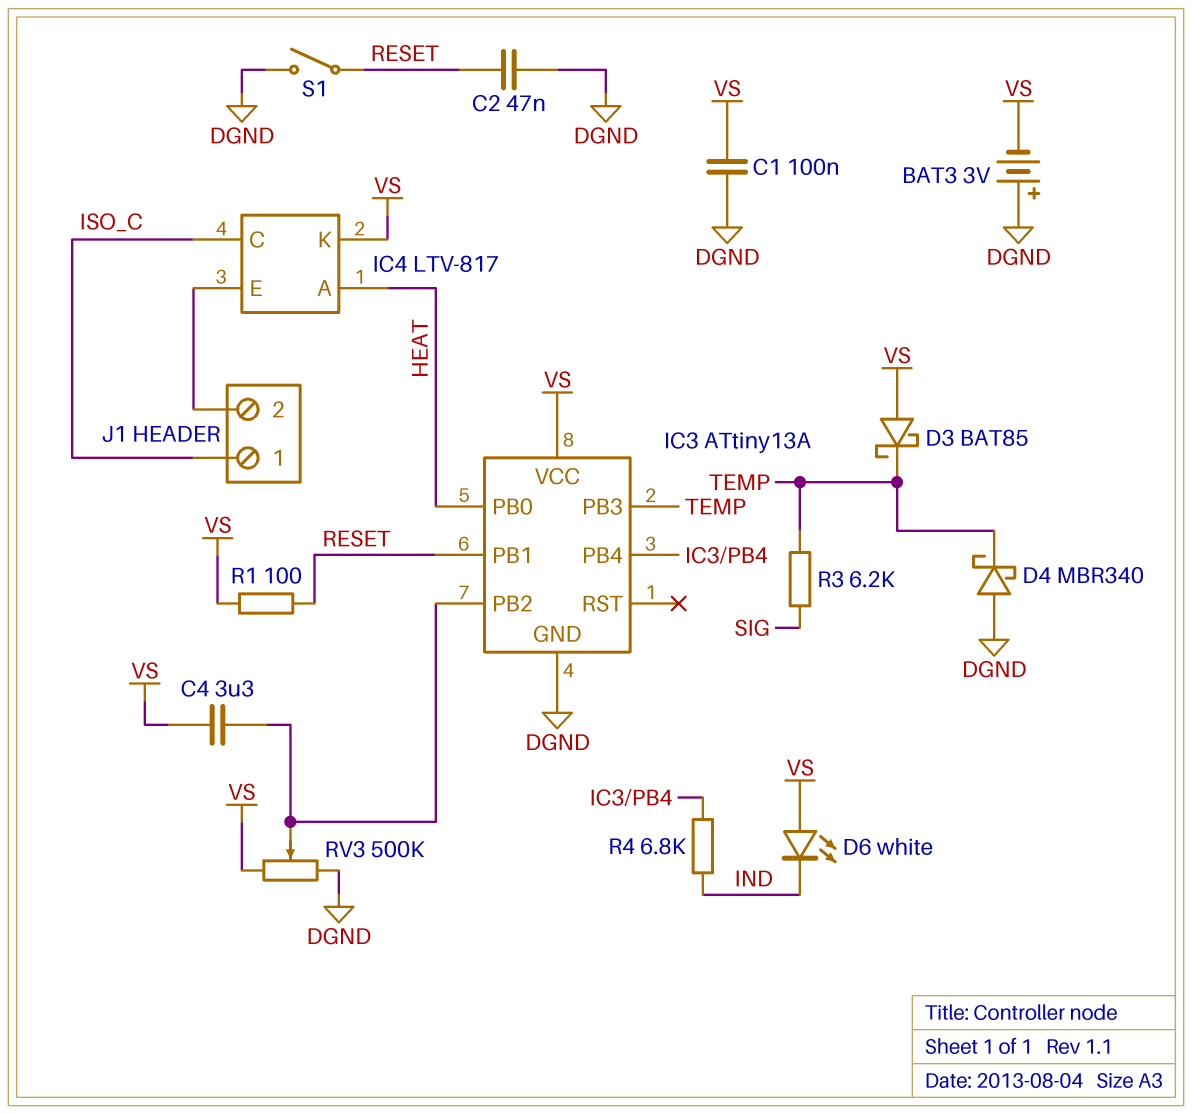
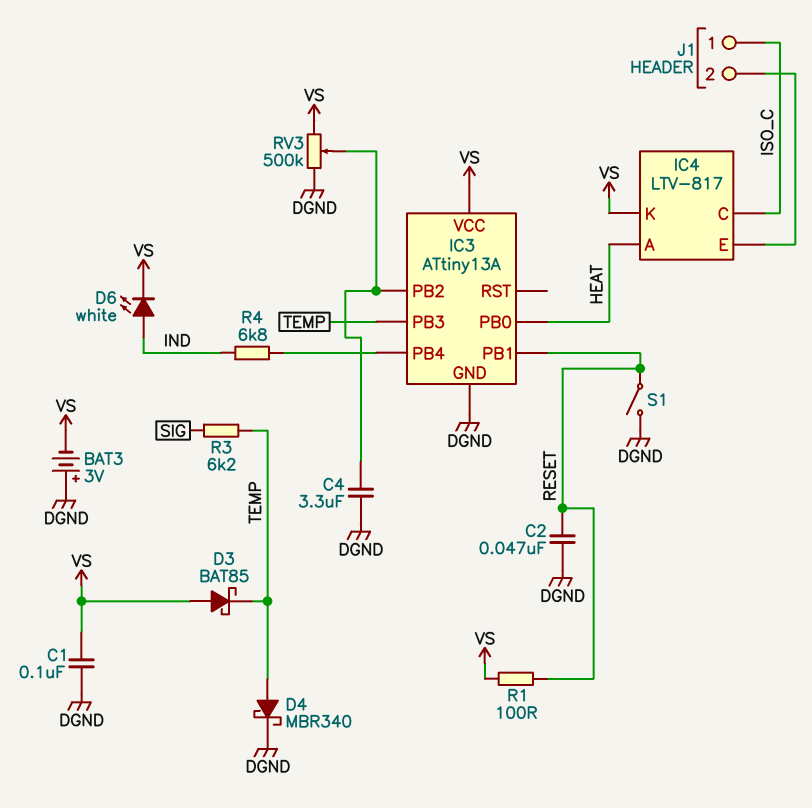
C4: 3.3uF (IC3/PB2, VS) -> 3.3uF (DGND, IC3/PB2)
D4: schottky MBR340 (A DGND, K TEMP) -> schottky MBR340 (A TEMP, K DGND)
D6: LED white (A VS, K IND) -> LED white (A IND, K VS)

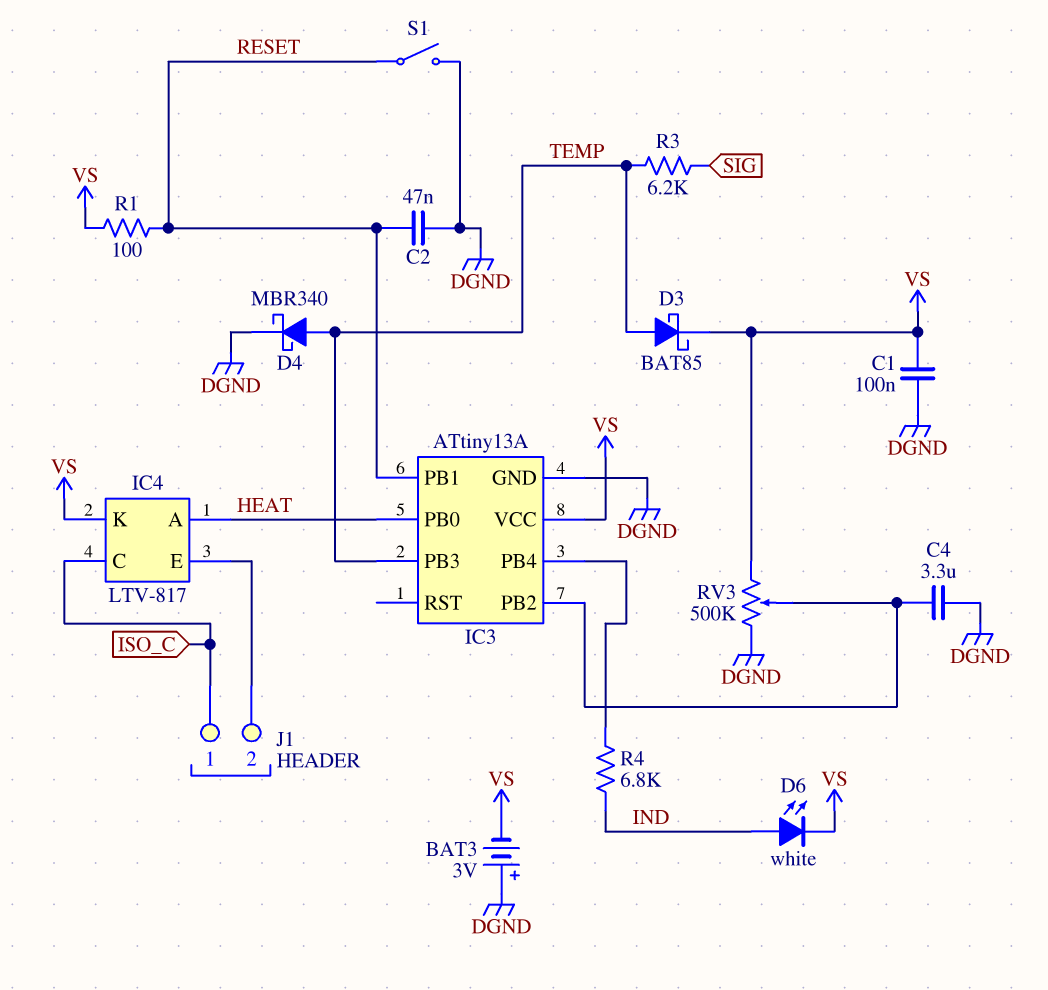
D3: schottky BAT85 (A VS, K TEMP) -> schottky BAT85 (A TEMP, K VS)

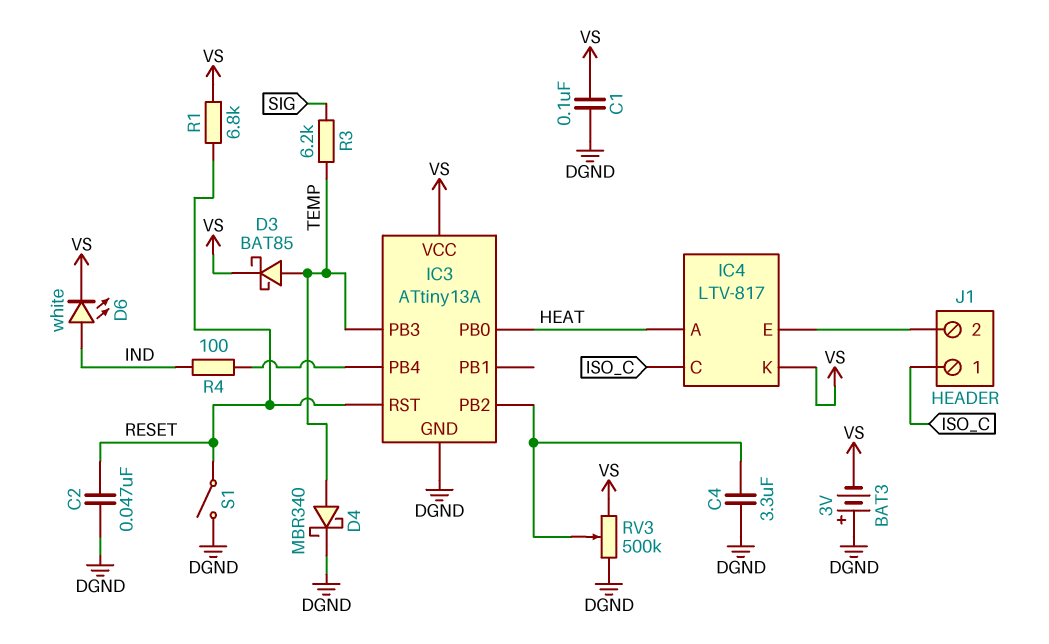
IC3 pin PB1: RESET -> none
IC3 pin RST: none -> RESET
R1: 100 (RESET, VS) -> 6.8k (RESET, VS)
R4: 6.8k (IC3/PB4, IND) -> 100 (IC3/PB4, IND)

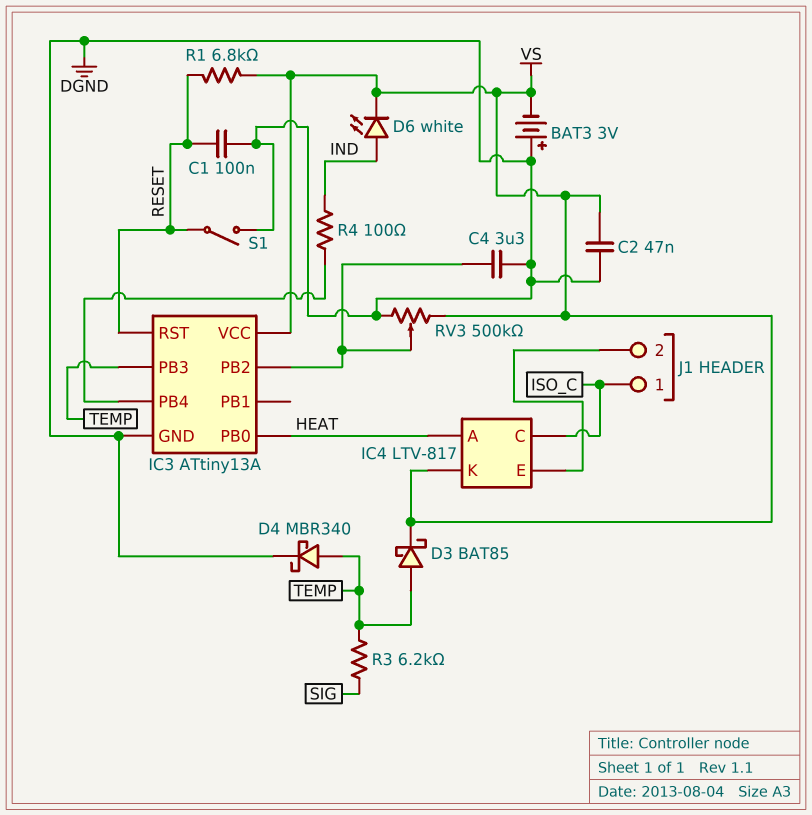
C1: 100nF (DGND, VS) -> 100nF (DGND, RESET)
C2: 47nF (DGND, RESET) -> 47nF (DGND, VS)

